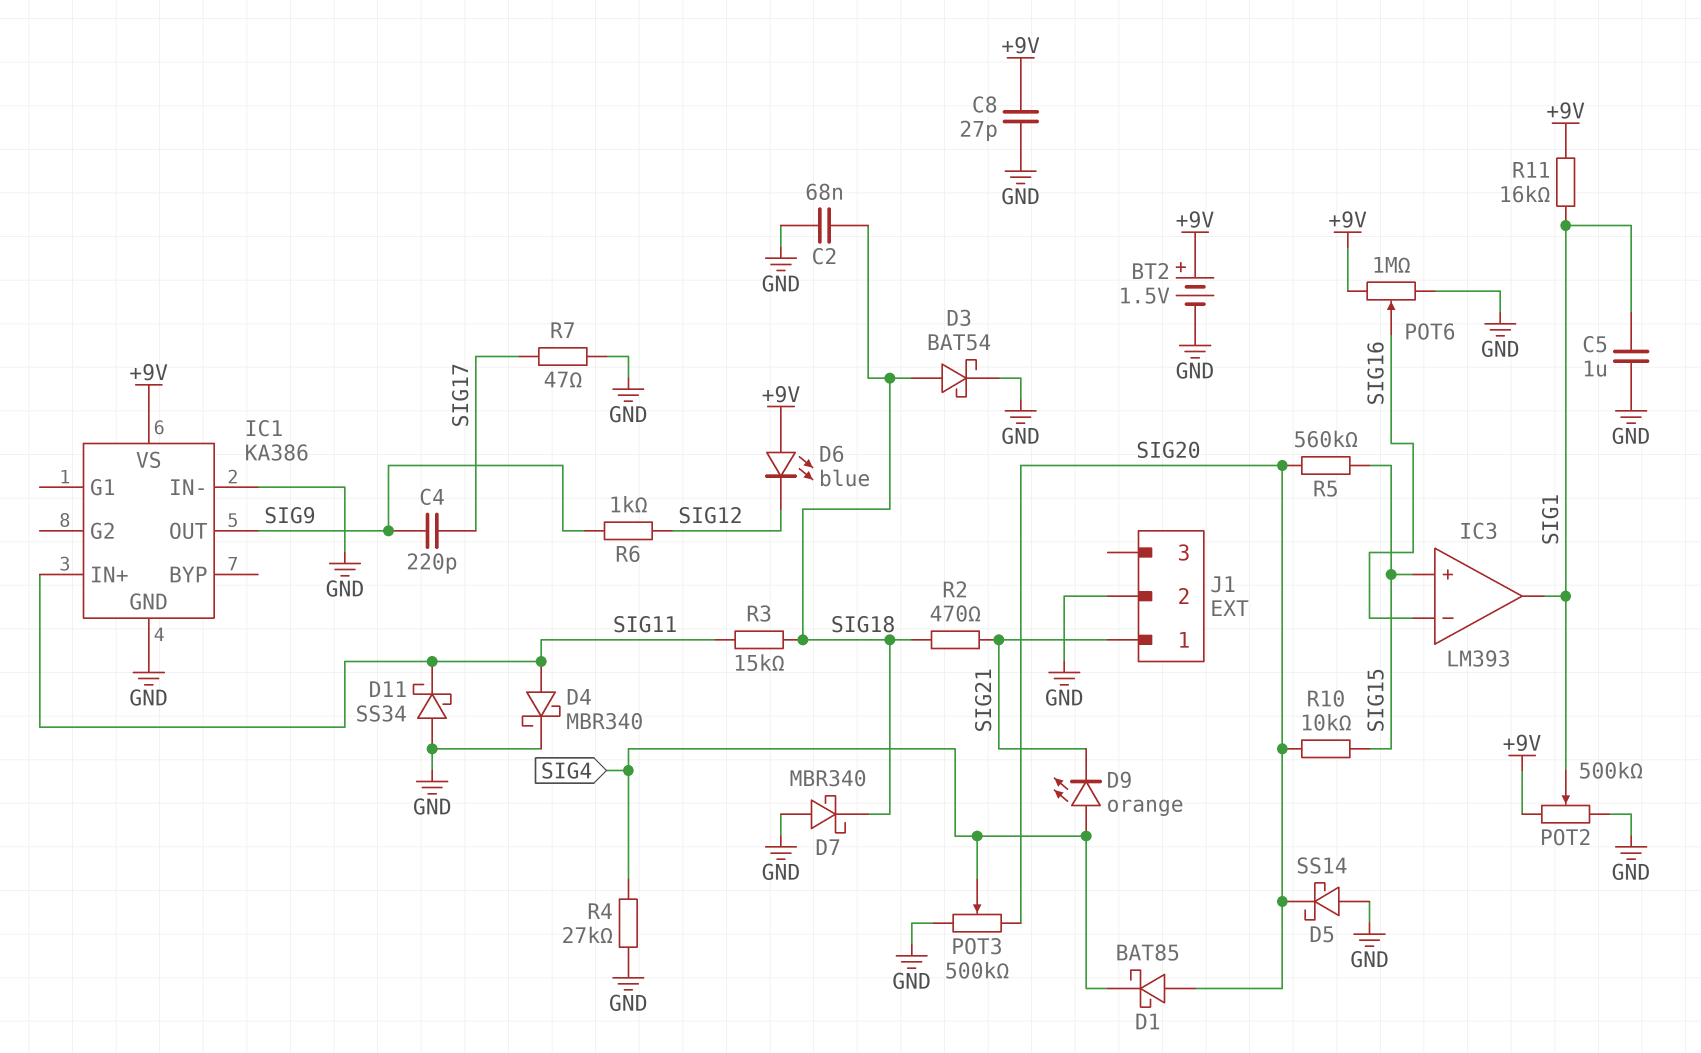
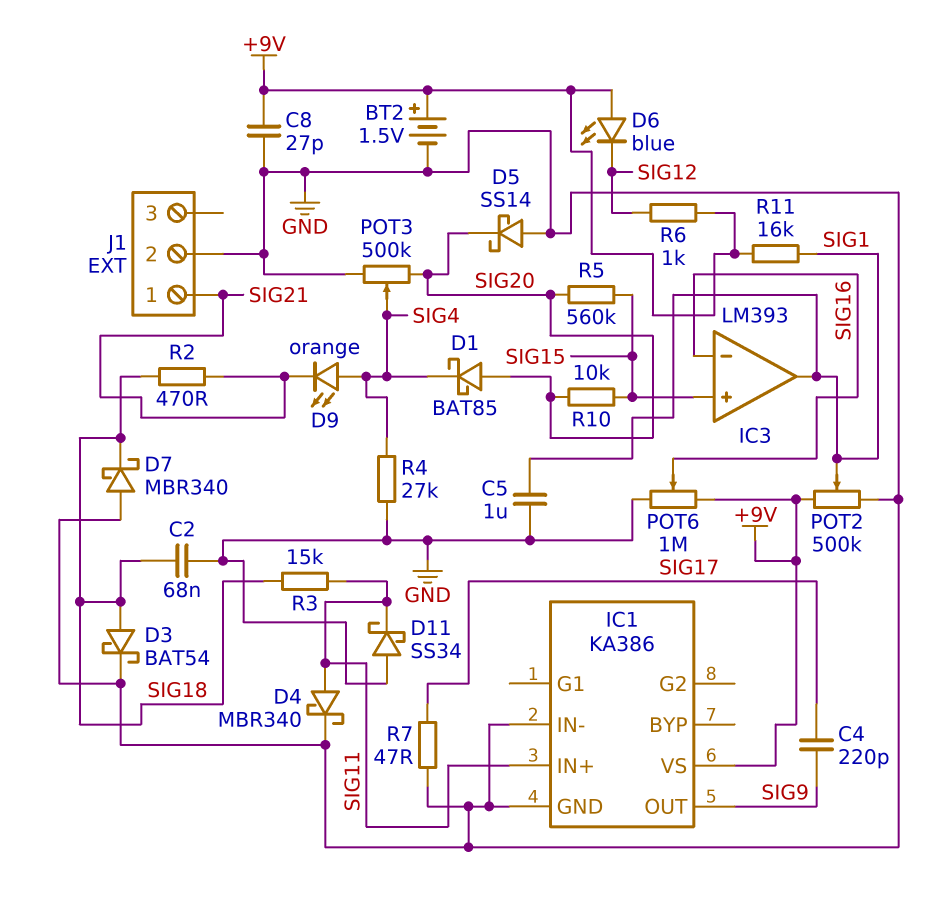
R6: 1k (SIG9, SIG12) -> 1k (+9V, SIG12)

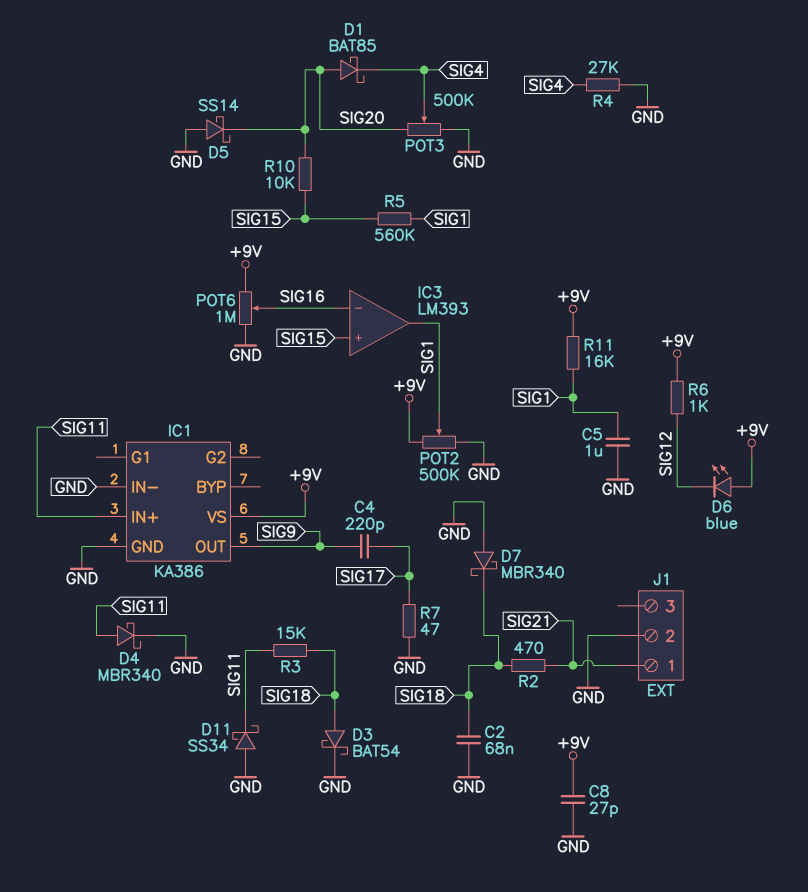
BT2: 1.5V (plus +9V, minus GND) -> none
D9: LED orange (A SIG4, K SIG21) -> none
R5: 560k (SIG15, SIG20) -> 560k (SIG1, SIG15)

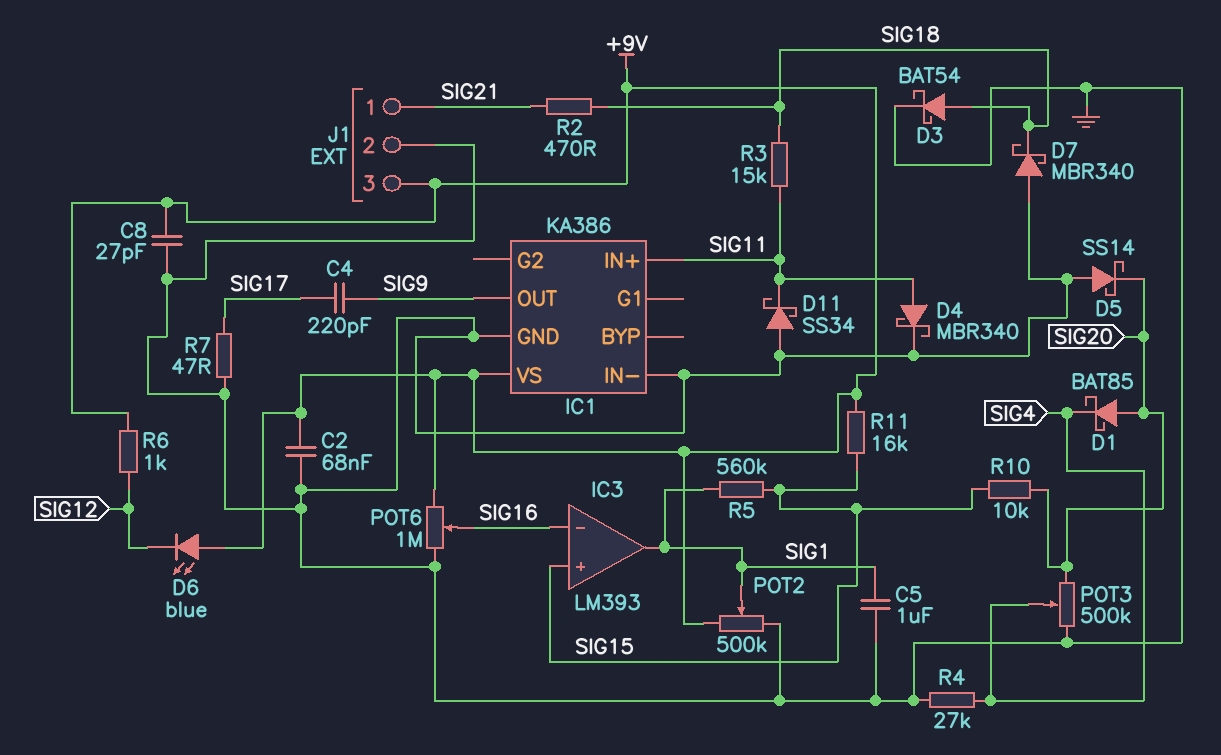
C2: 68nF (GND, SIG18) -> 68nF (+9V, GND)
J1 pin 3: none -> +9V
R11: 16k (+9V, SIG1) -> 16k (+9V, SIG15)

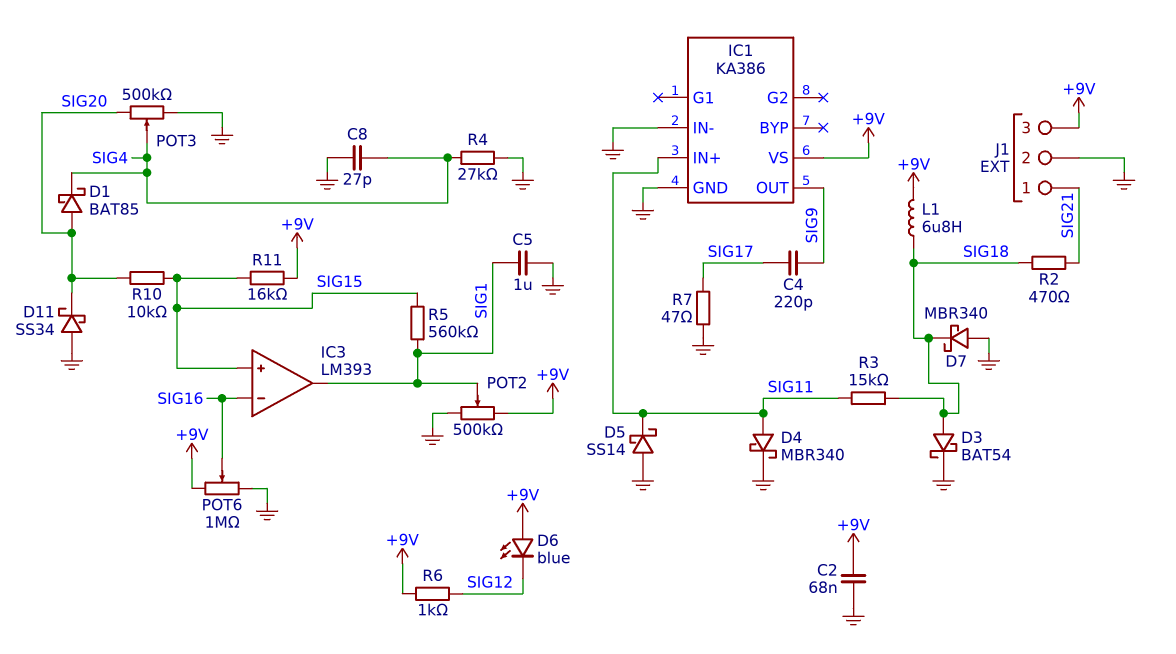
C8: 27pF (+9V, GND) -> 27pF (GND, SIG4)
D5: schottky SS14 (A GND, K SIG20) -> schottky SS14 (A GND, K SIG11)
D11: schottky SS34 (A GND, K SIG11) -> schottky SS34 (A GND, K SIG20)
L1: none -> 6.8uH (+9V, SIG18)

